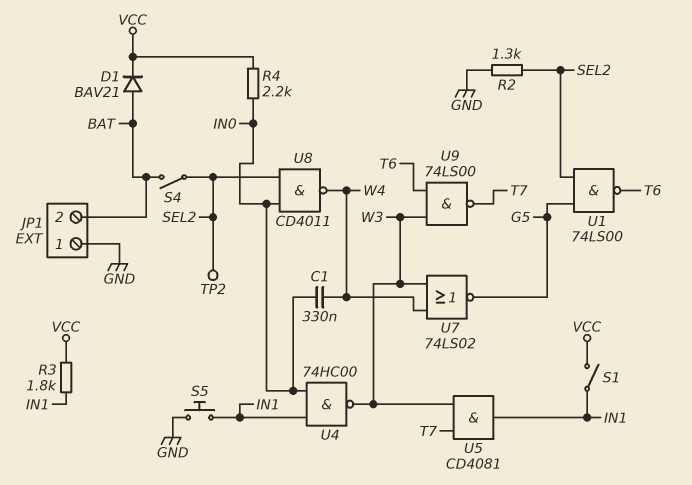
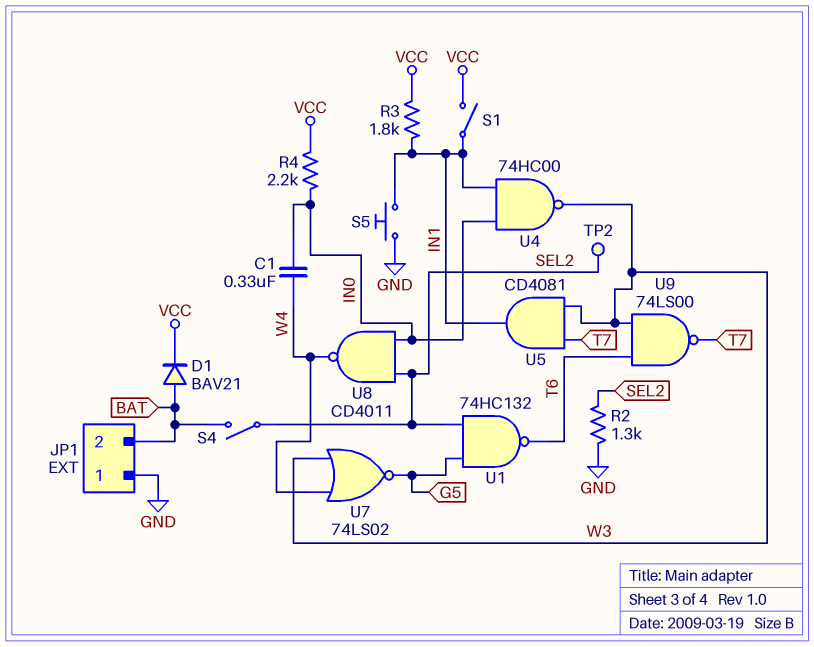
U1: NAND 74LS00 (in G5, in SEL2, out T6) -> NAND 74HC132 (in G5, in SEL2, out T6)

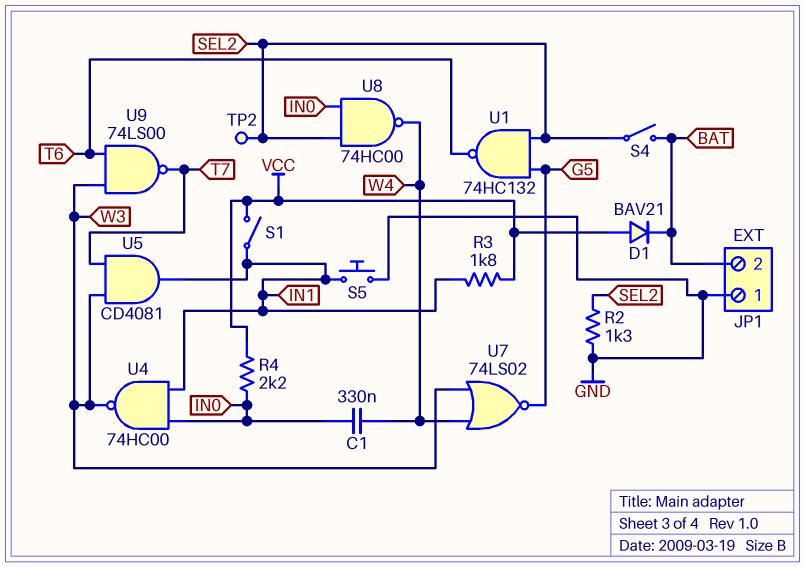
D1: diode BAV21 (A BAT, K VCC) -> diode BAV21 (A VCC, K BAT)
U8: NAND CD4011 (in IN0, in SEL2, out W4) -> NAND 74HC00 (in IN0, in SEL2, out W4)

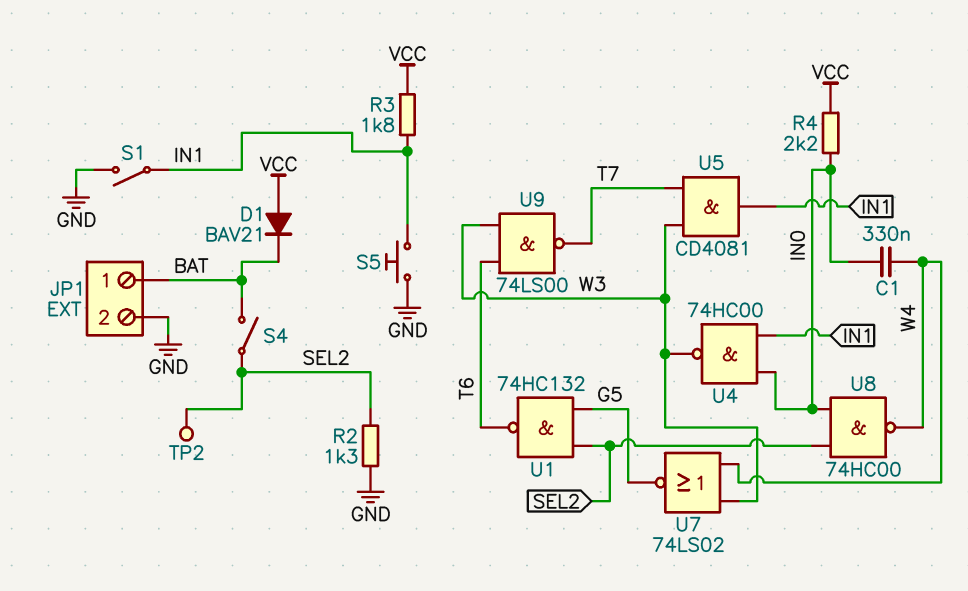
JP1 pin 1: GND -> BAT
JP1 pin 2: BAT -> GND
S1: switch (IN1, VCC) -> switch (GND, IN1)

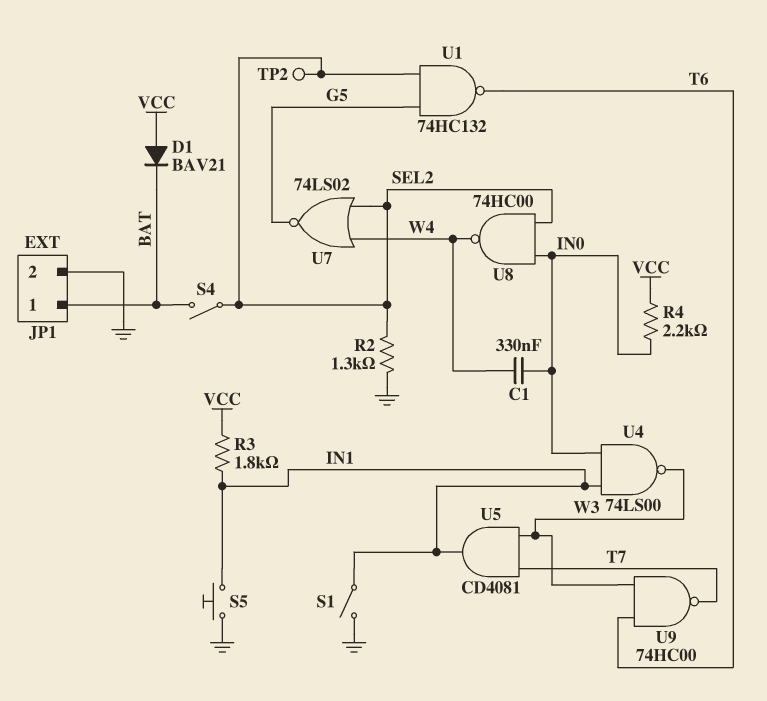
U4: NAND 74HC00 (in IN0, in IN1, out W3) -> NAND 74LS00 (in IN0, in IN1, out W3)
U7: NOR 74LS02 (in W3, in W4, out G5) -> NOR 74LS02 (in SEL2, in W4, out G5)
U9: NAND 74LS00 (in T6, in W3, out T7) -> NAND 74HC00 (in T6, in W3, out T7)

